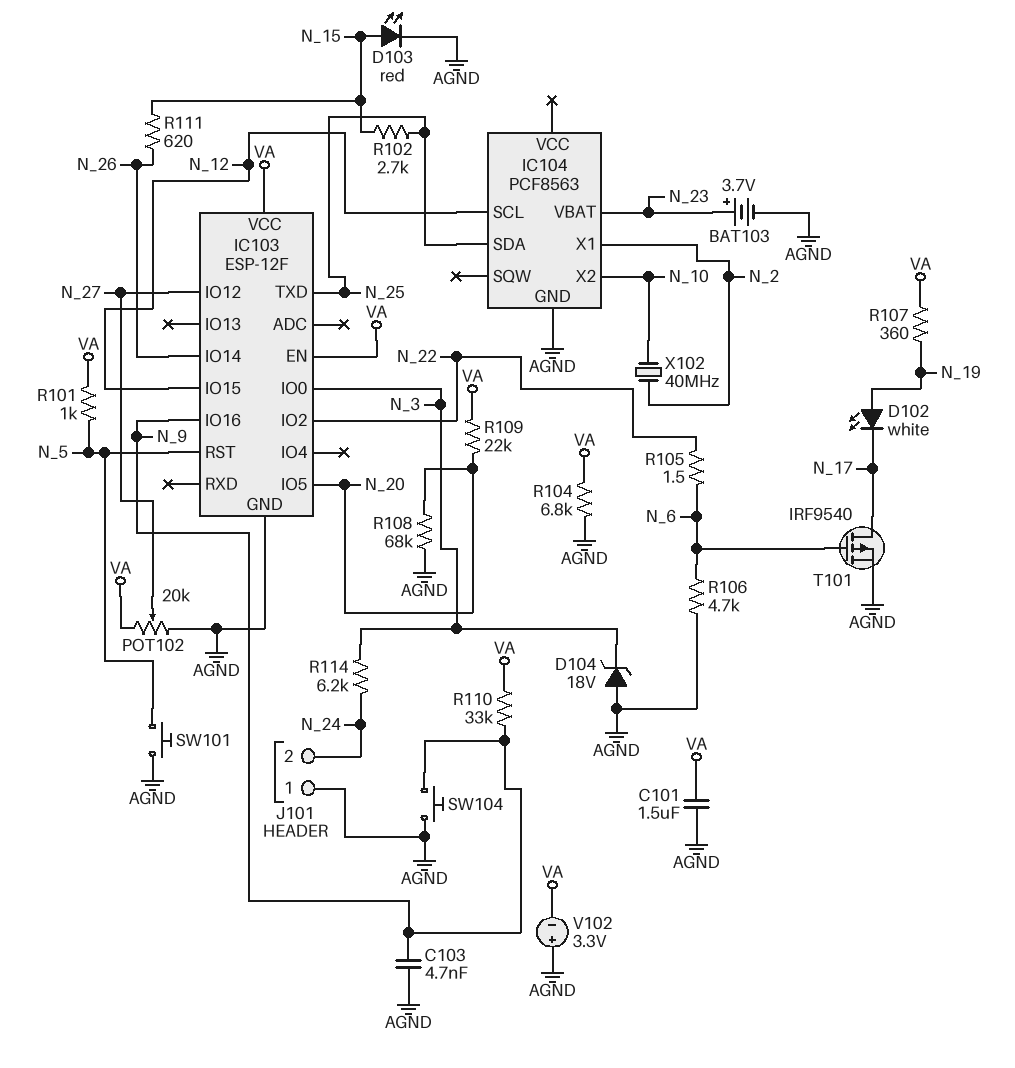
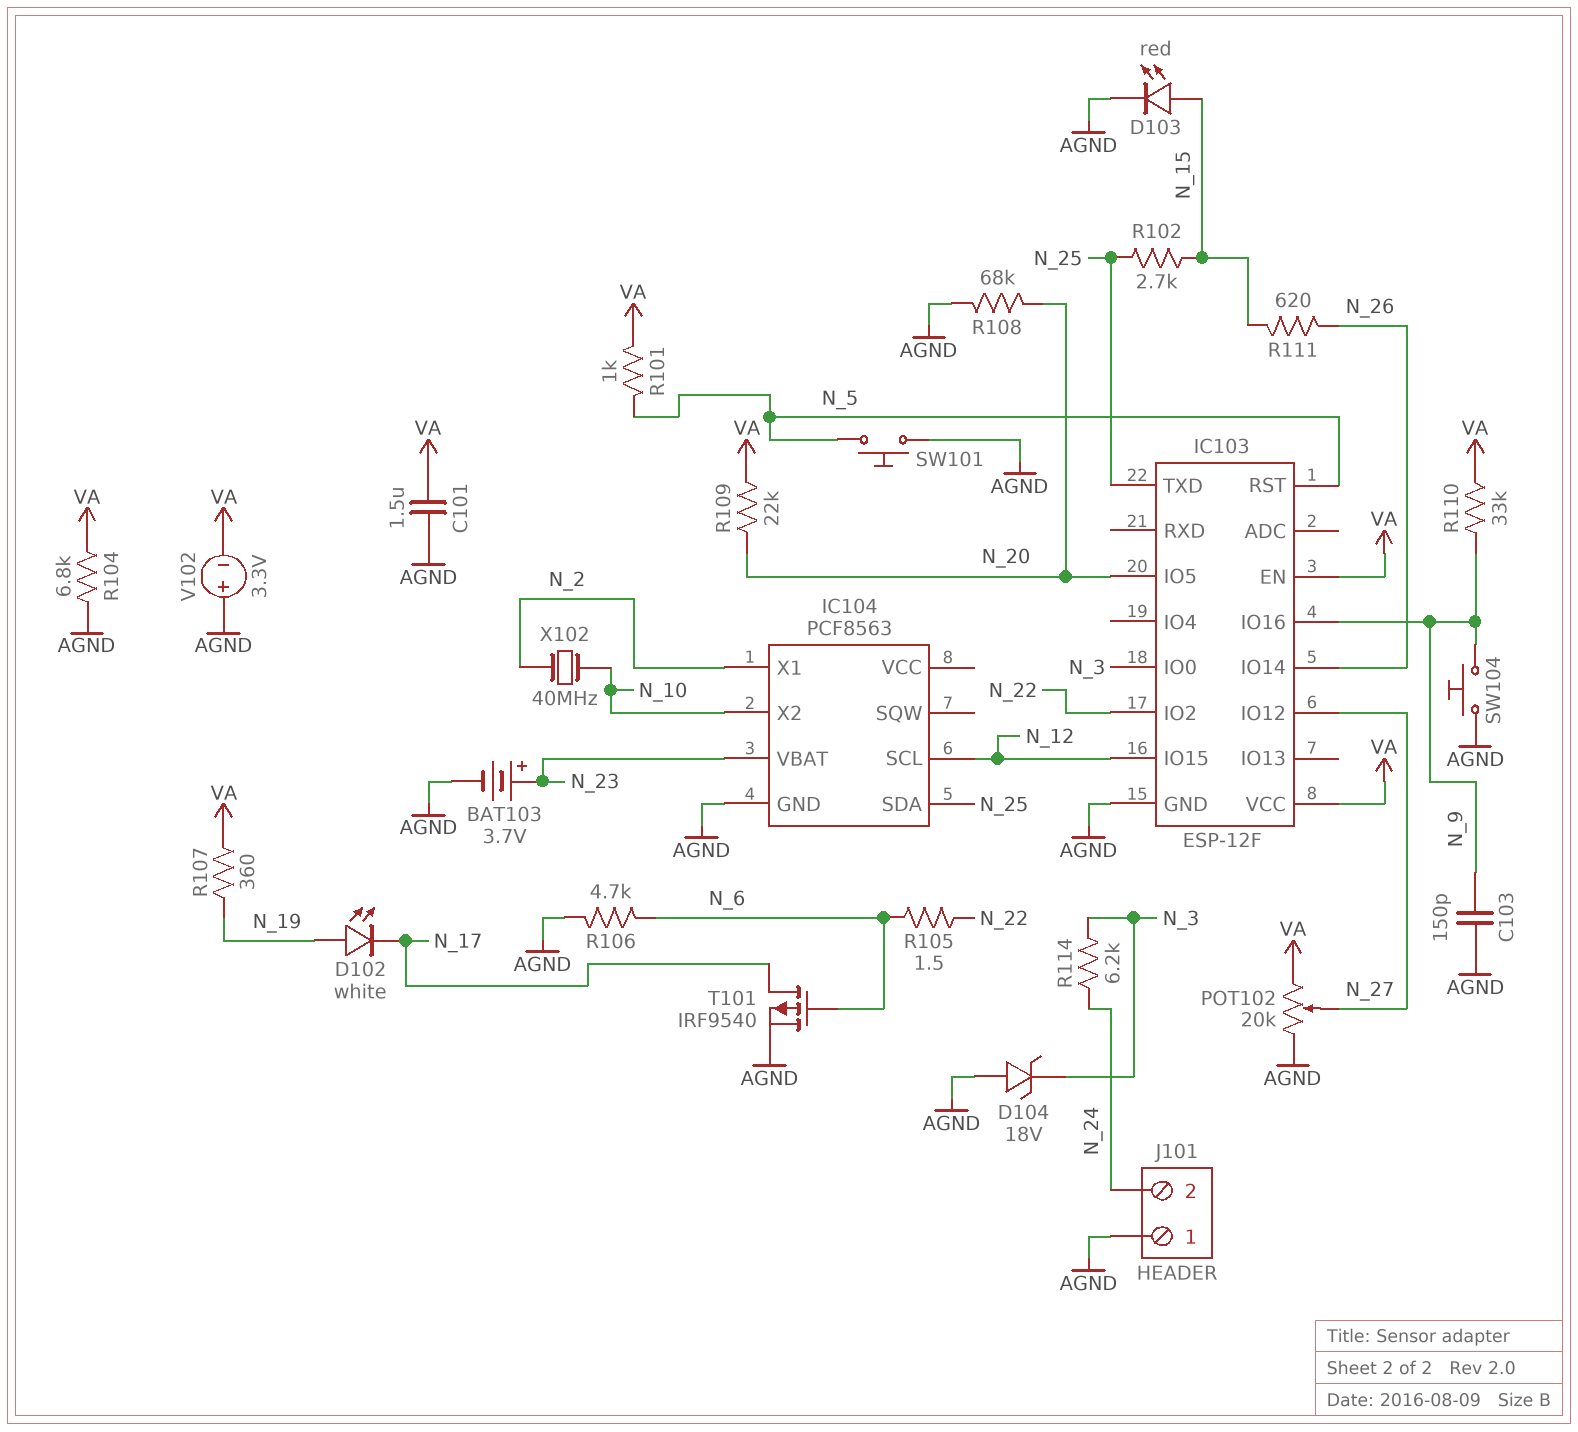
C103: 4.7nF (AGND, N_9) -> 150pF (AGND, N_9)

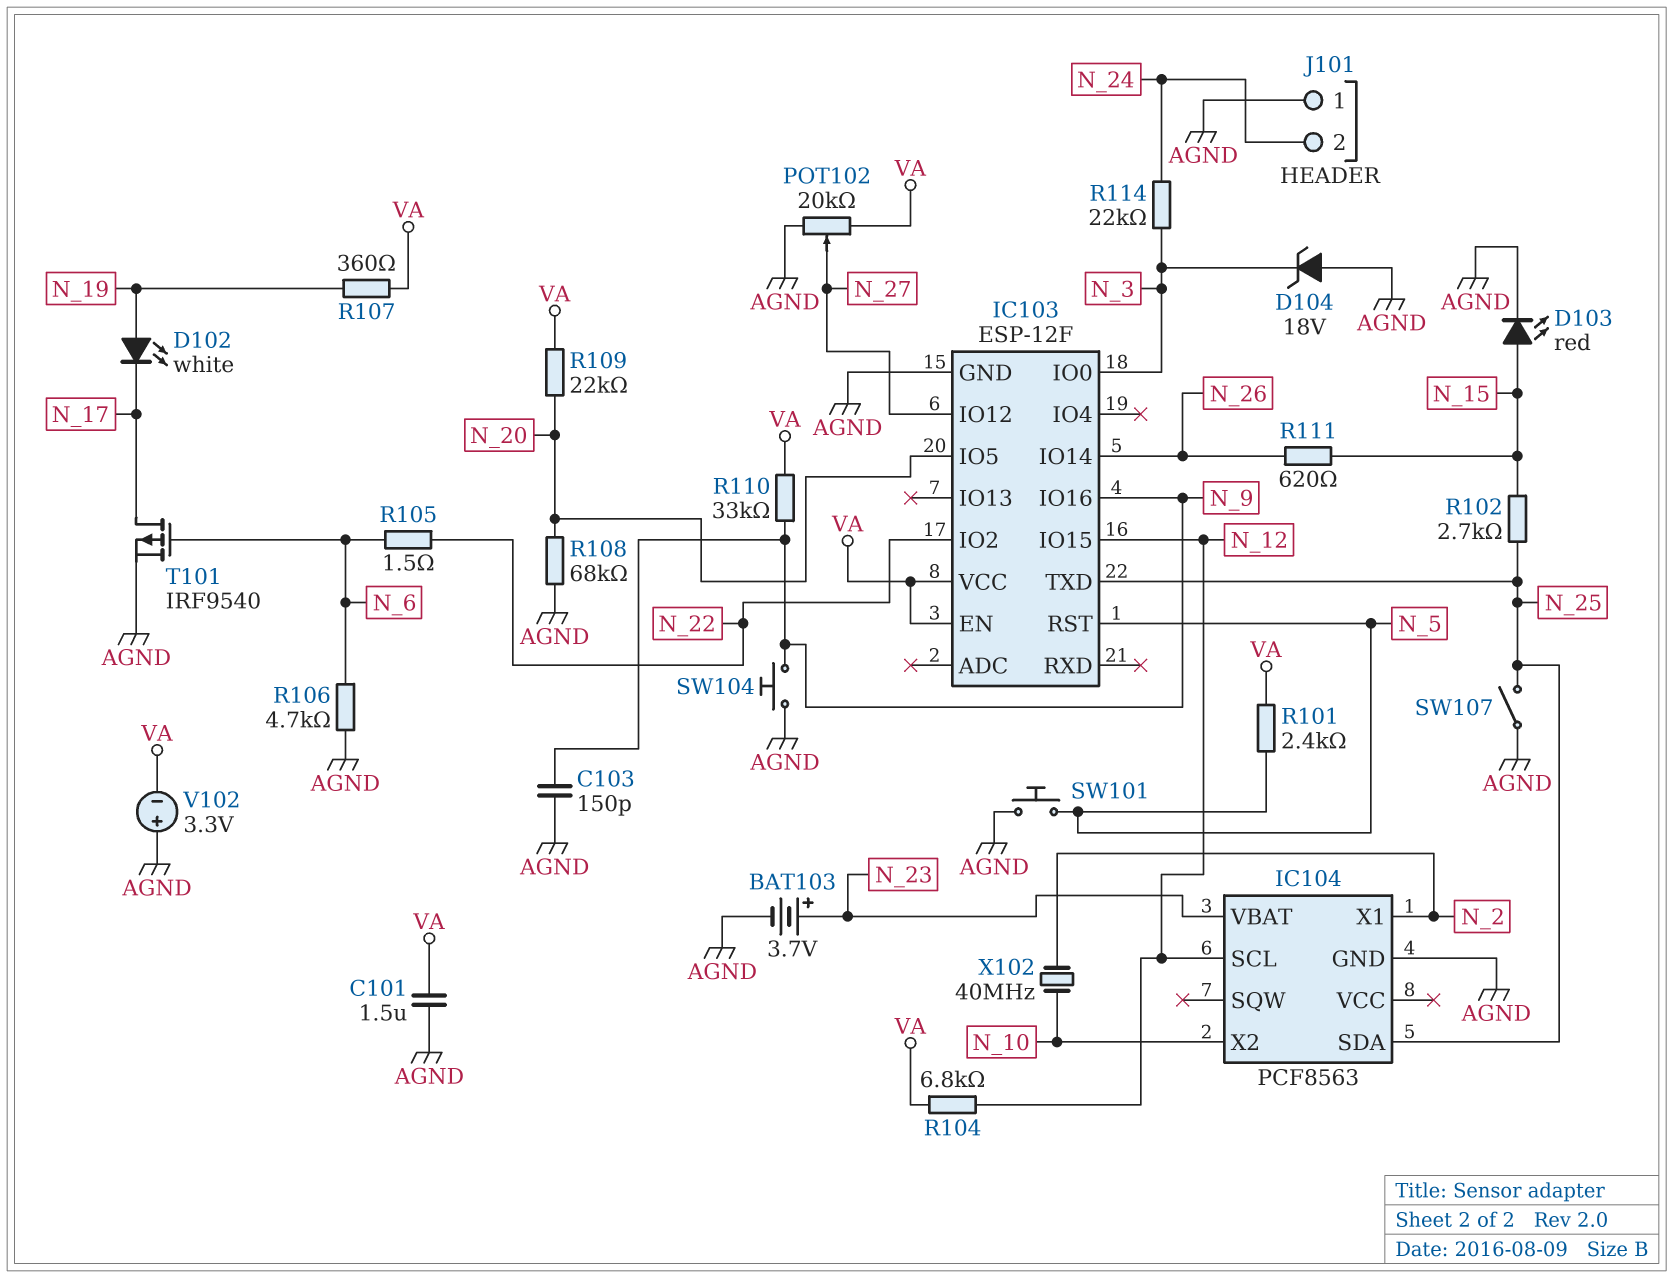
R101: 1k (N_5, VA) -> 2.4k (N_5, VA)
R104: 6.8k (AGND, VA) -> 6.8k (N_12, VA)
R114: 6.2k (N_3, N_24) -> 22k (N_3, N_24)
SW107: none -> switch (AGND, N_25)

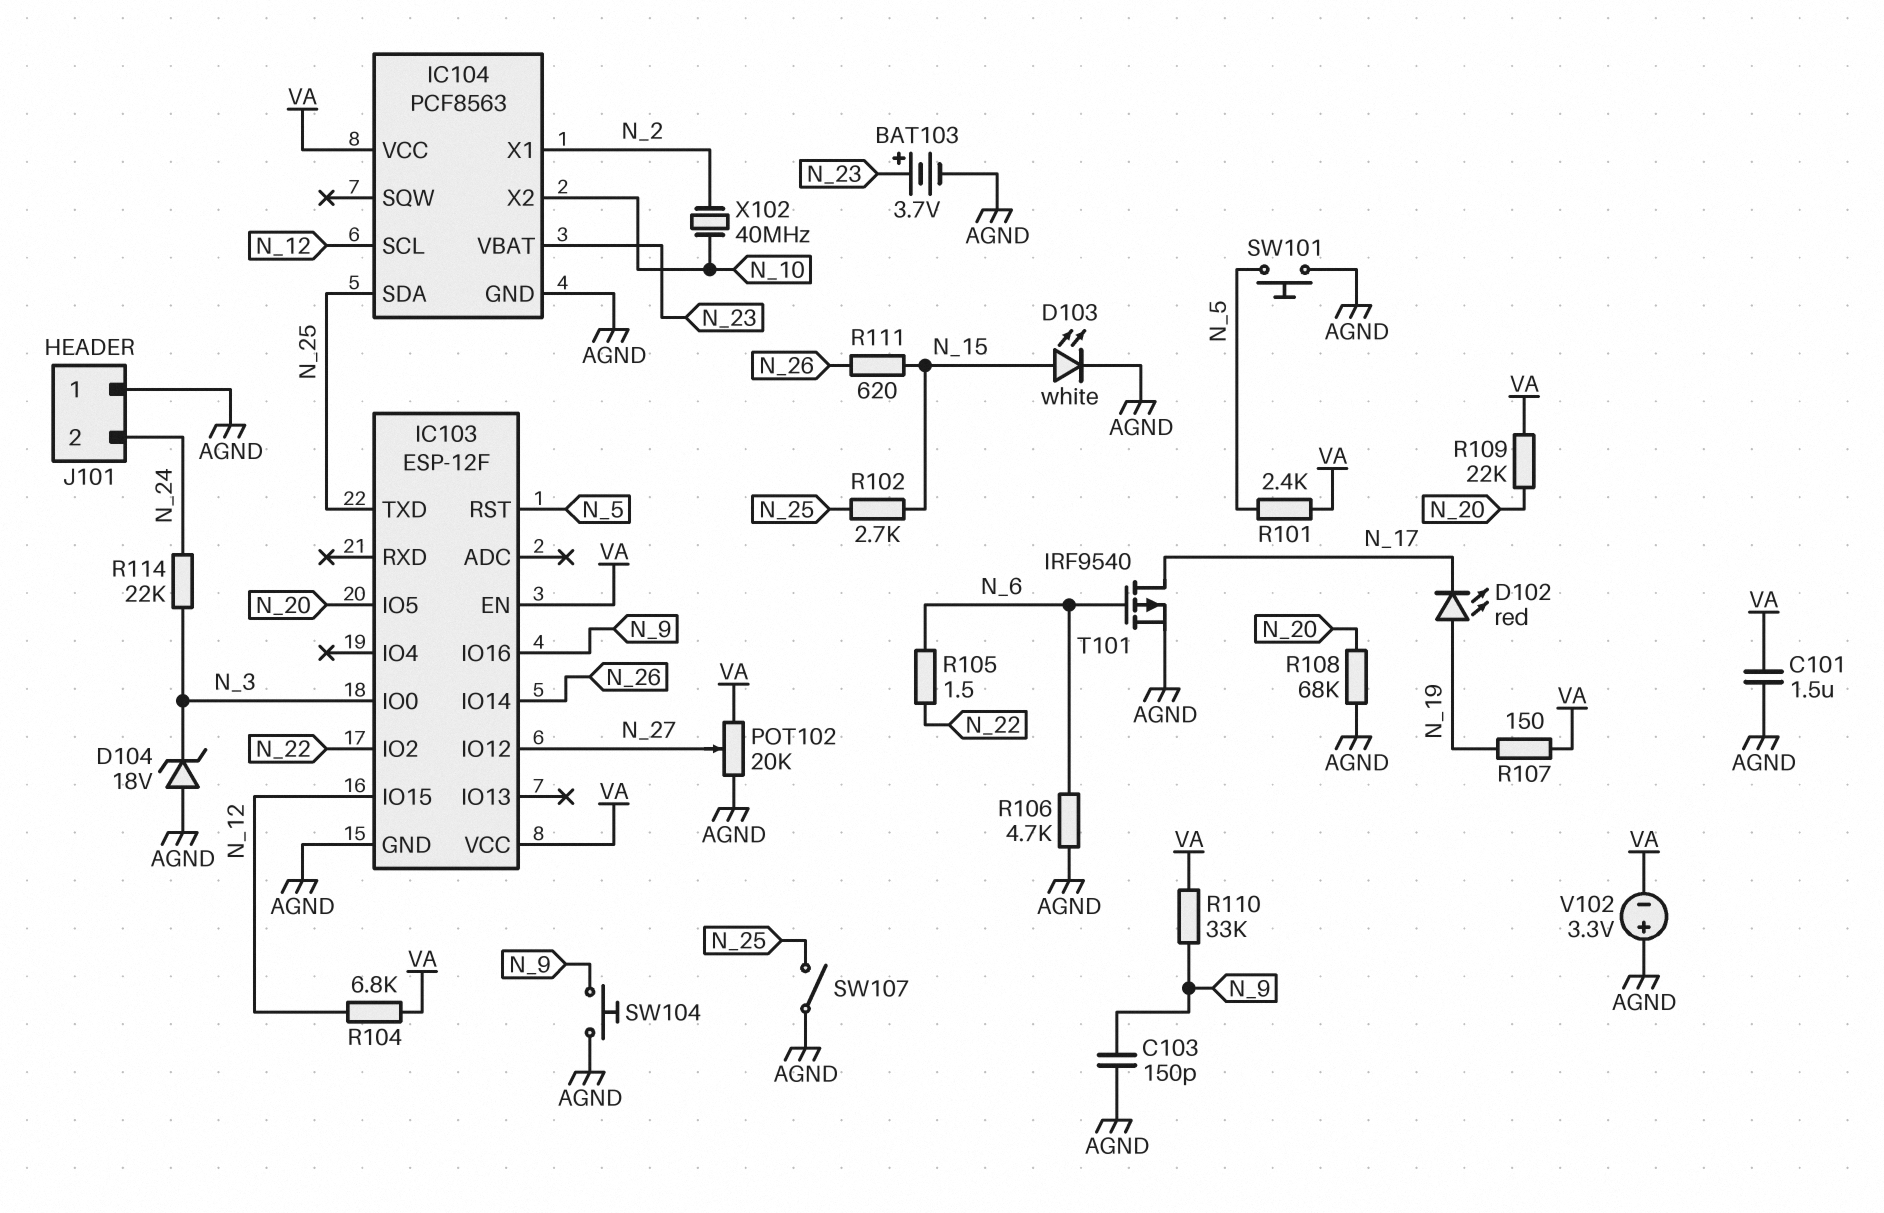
D102: LED white (A N_19, K N_17) -> LED red (A N_19, K N_17)
D103: LED red (A N_15, K AGND) -> LED white (A N_15, K AGND)
IC104 pin VCC: none -> VA
R107: 360 (N_19, VA) -> 150 (N_19, VA)

